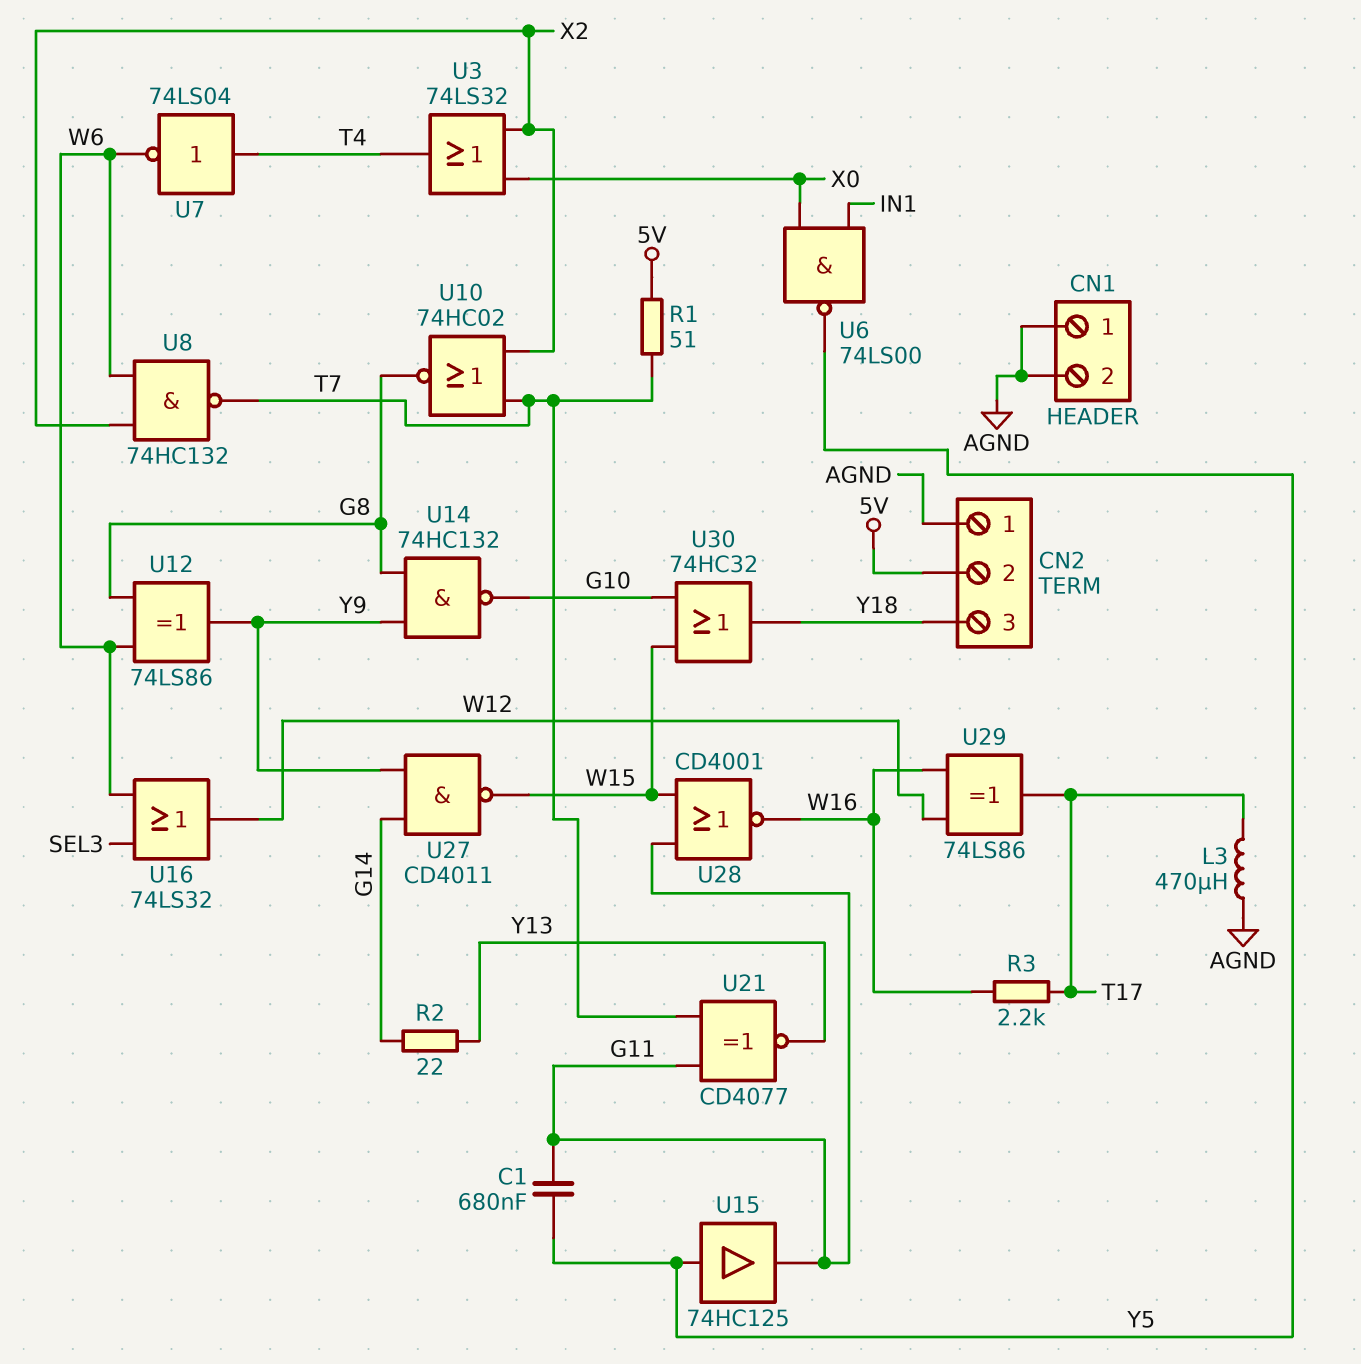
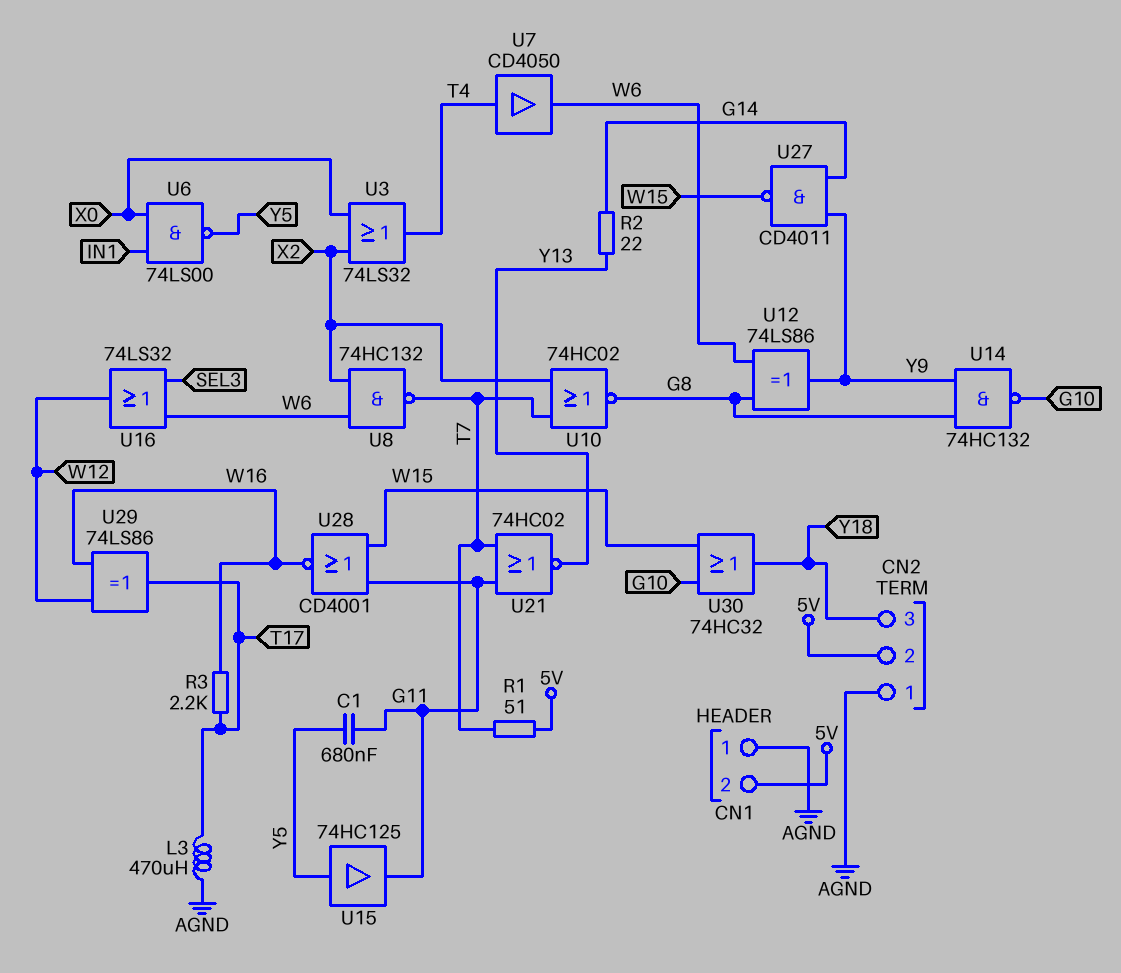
CN1 pin 2: AGND -> 5V
U7: NOT 74LS04 (in T4, out W6) -> buffer CD4050 (in T4, out W6)
U21: XNOR CD4077 (in G11, in T7, out Y13) -> NOR 74HC02 (in G11, in T7, out Y13)

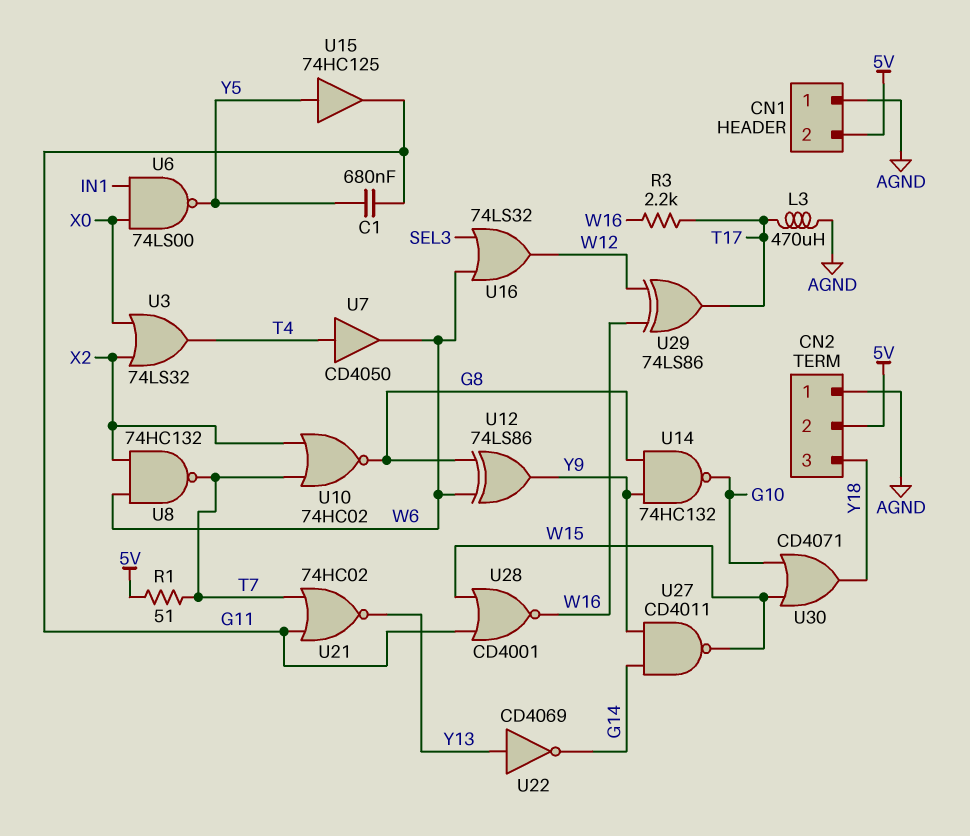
R2: 22 (G14, Y13) -> none
U22: none -> NOT CD4069 (in Y13, out G14)
U30: OR 74HC32 (in G10, in W15, out Y18) -> OR CD4071 (in G10, in W15, out Y18)

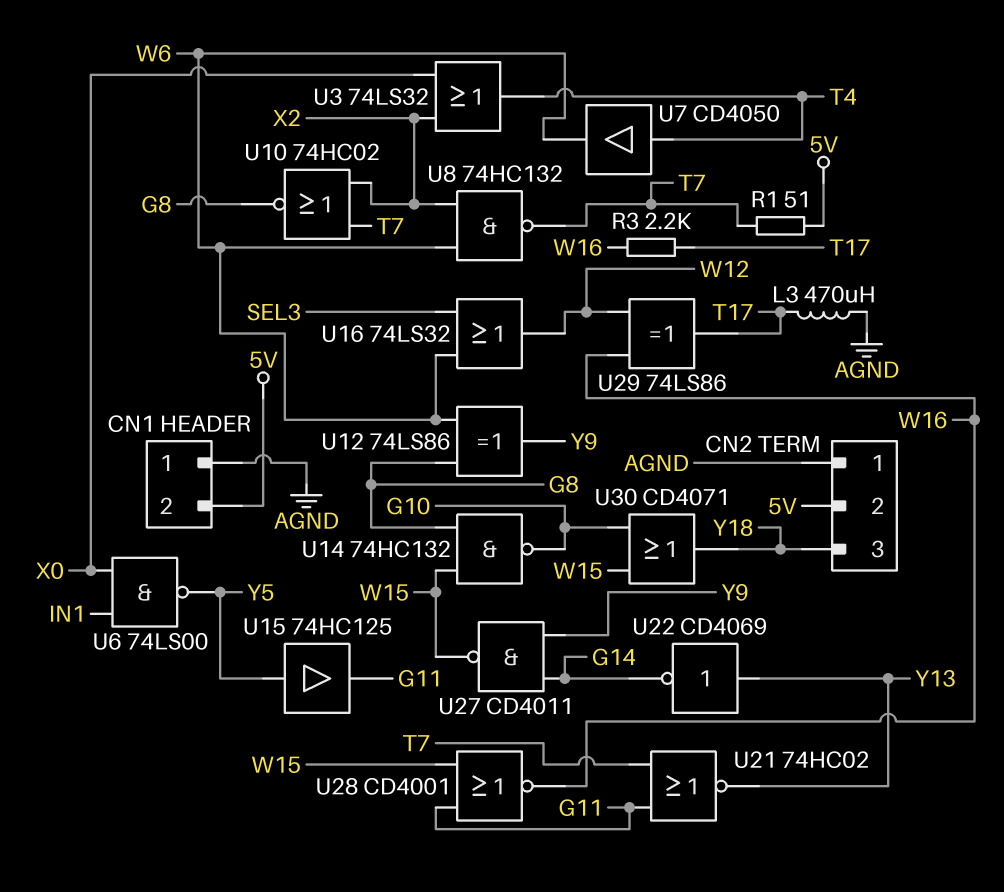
C1: 680nF (G11, Y5) -> none
U14: NAND 74HC132 (in G8, in Y9, out G10) -> NAND 74HC132 (in G8, in W15, out G10)

